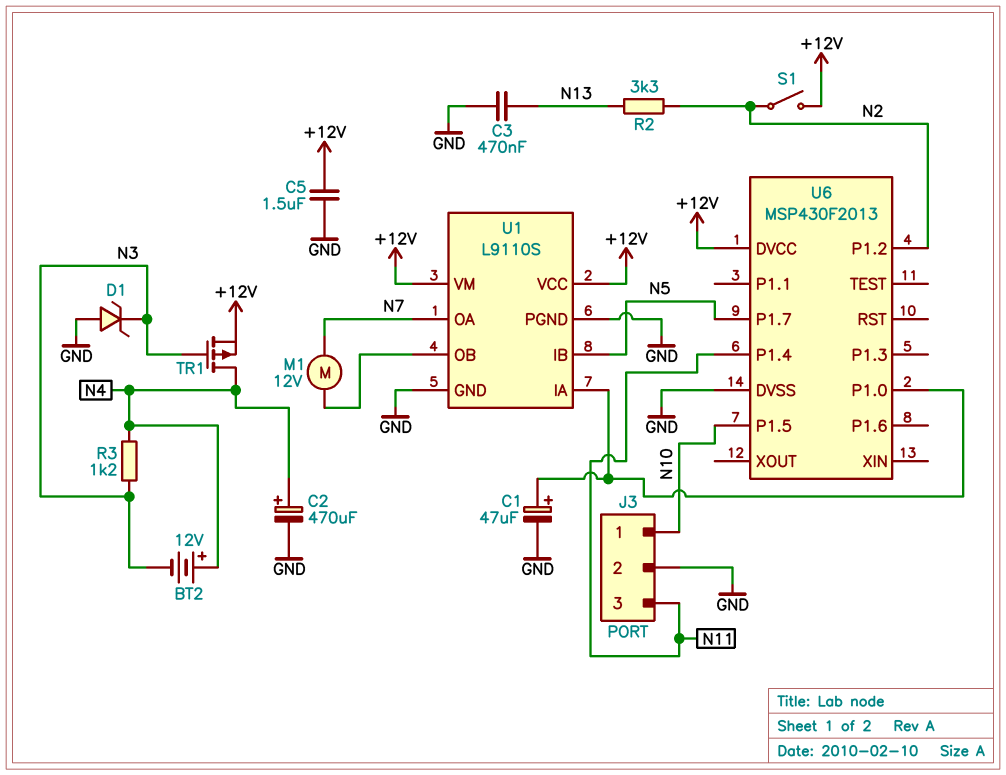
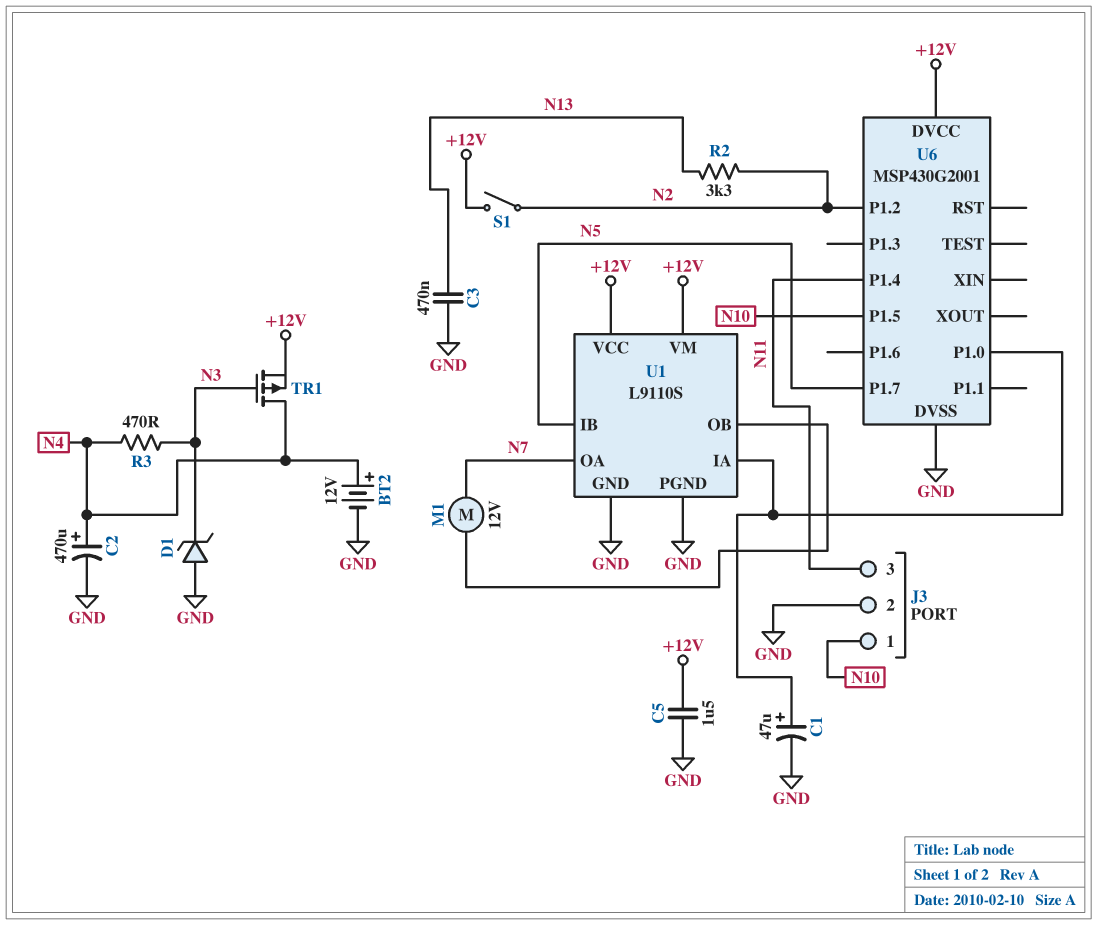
BT2: 12V (plus N4, minus N3) -> 12V (plus N4, minus GND)
R3: 1.2k (N3, N4) -> 470 (N3, N4)
U6: MSP430F2013 -> MSP430G2001

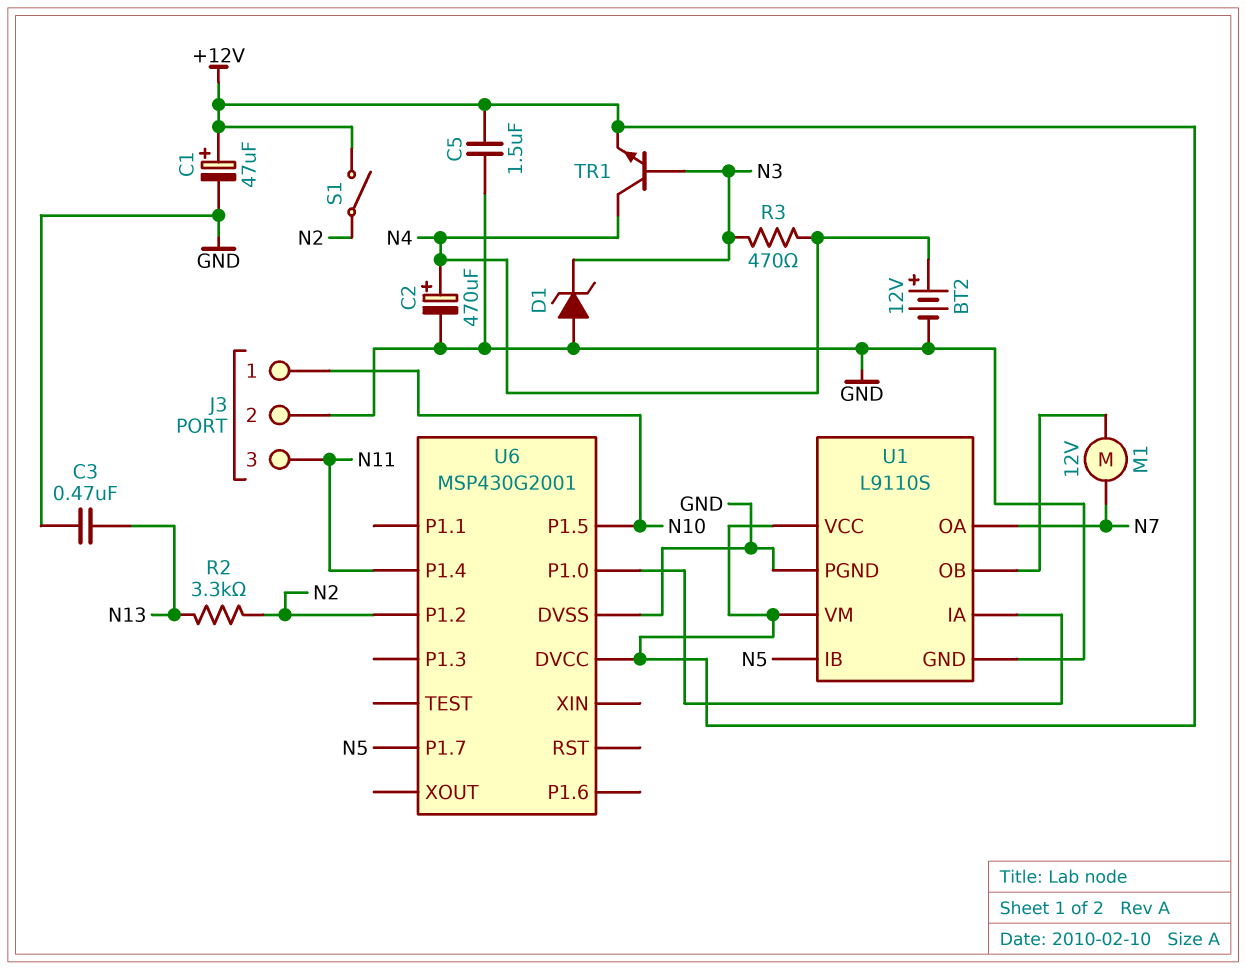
C1: 47uF (plus U1/IA, minus GND) -> 47uF (plus +12V, minus GND)
TR1: PMOS (G N3, D N4, S +12V) -> NPN (B N3, C N4, E +12V)

